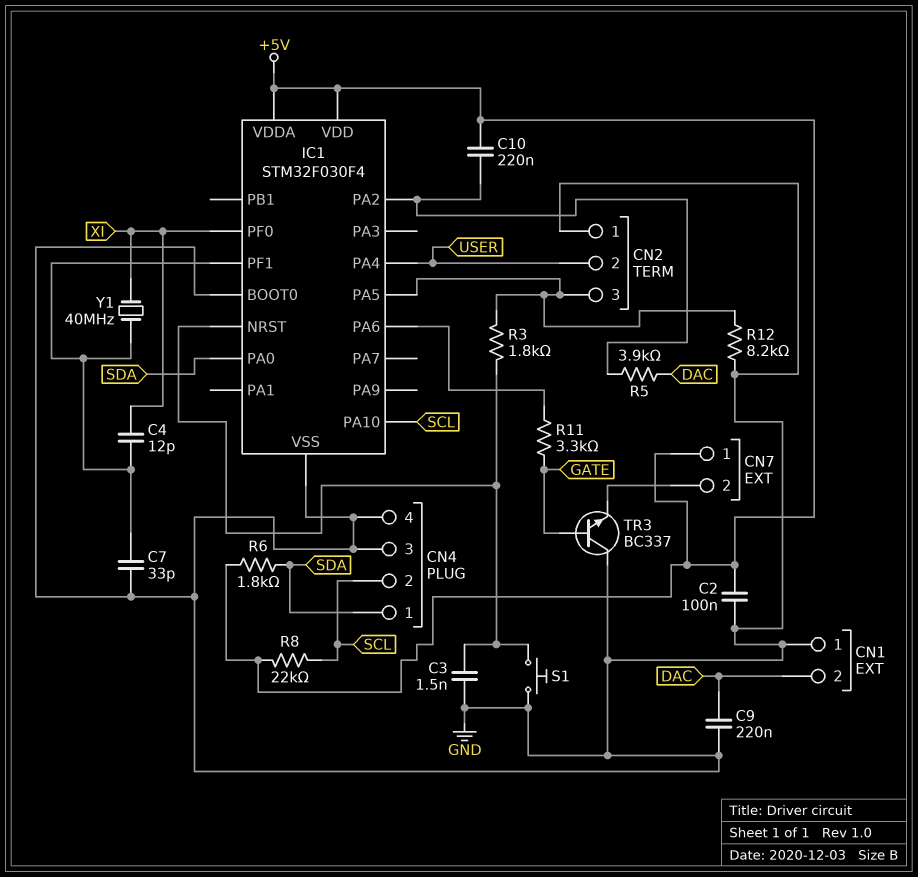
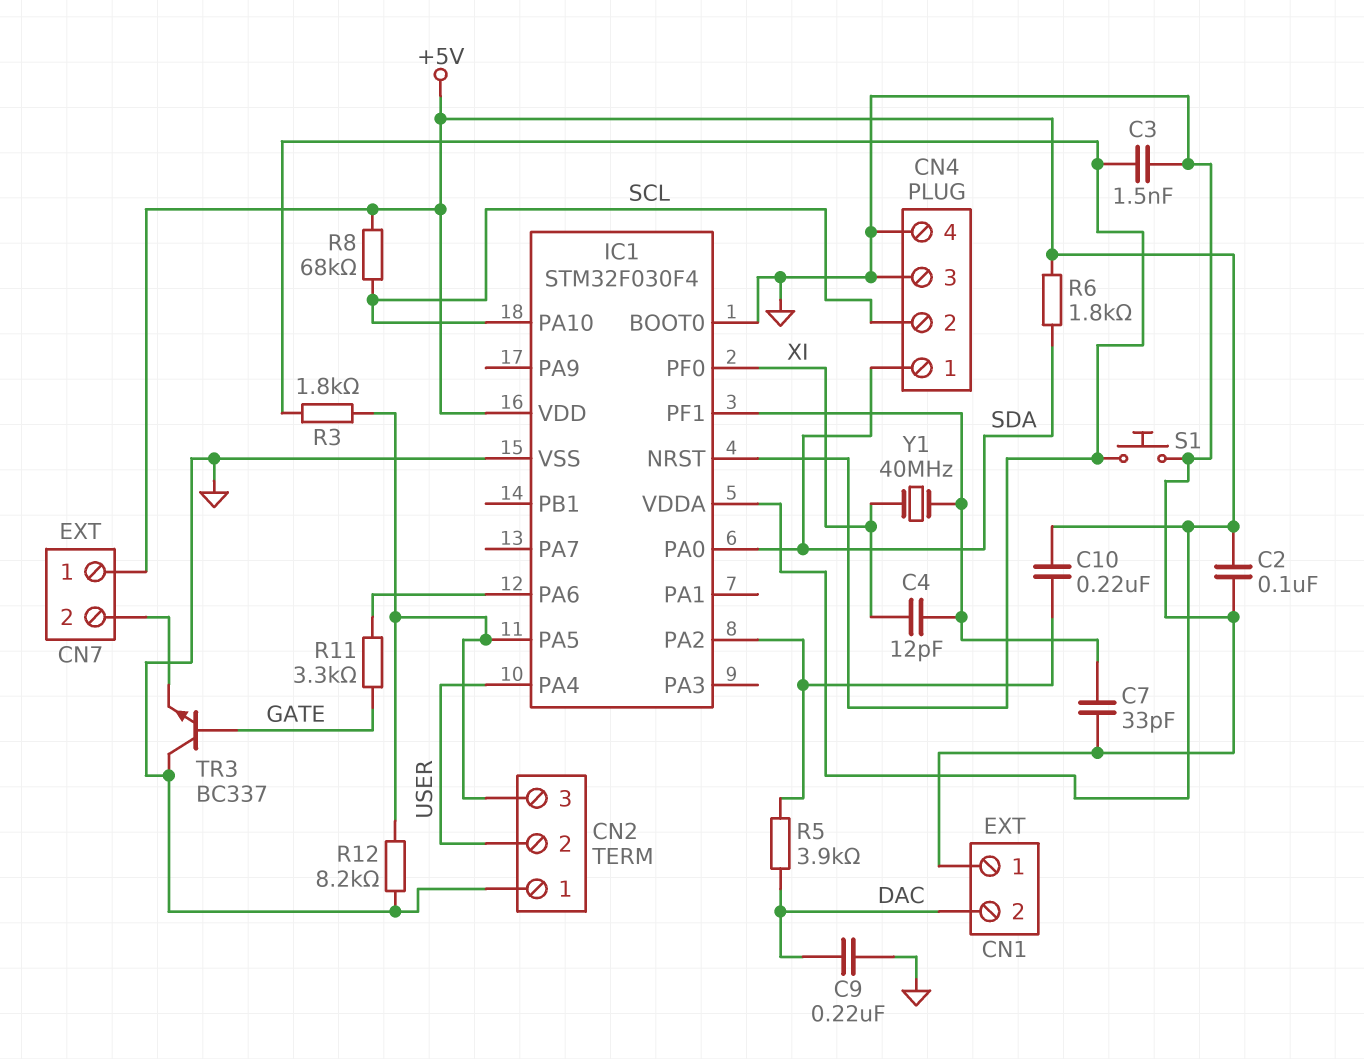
R8: 22k (+5V, SCL) -> 68k (+5V, SCL)

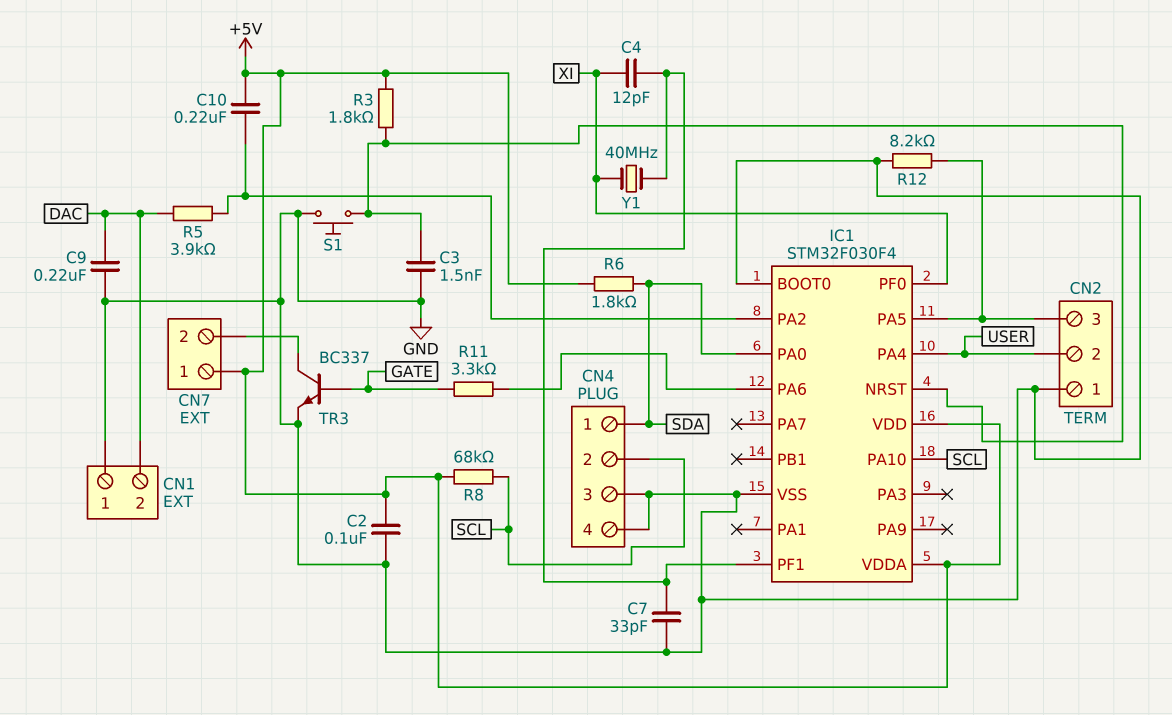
R3: 1.8k (CN2/3, IC1/NRST) -> 1.8k (+5V, IC1/NRST)
TR3: NPN BC337 (B GATE, C GND, E CN7/2) -> NPN BC337 (B GATE, C CN7/2, E GND)

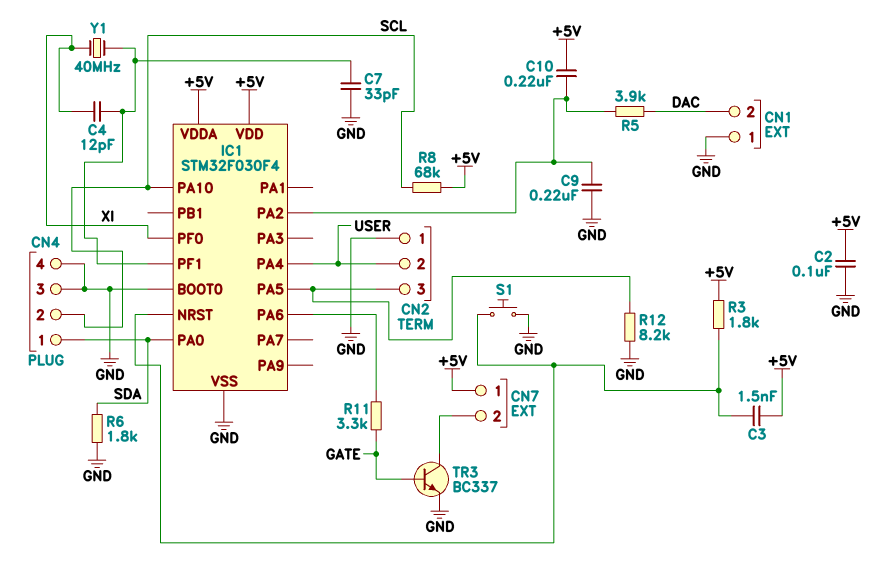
C3: 1.5nF (GND, IC1/NRST) -> 1.5nF (+5V, IC1/NRST)
C9: 220nF (DAC, GND) -> 220nF (GND, IC1/PA2)
R6: 1.8k (+5V, SDA) -> 1.8k (GND, SDA)

